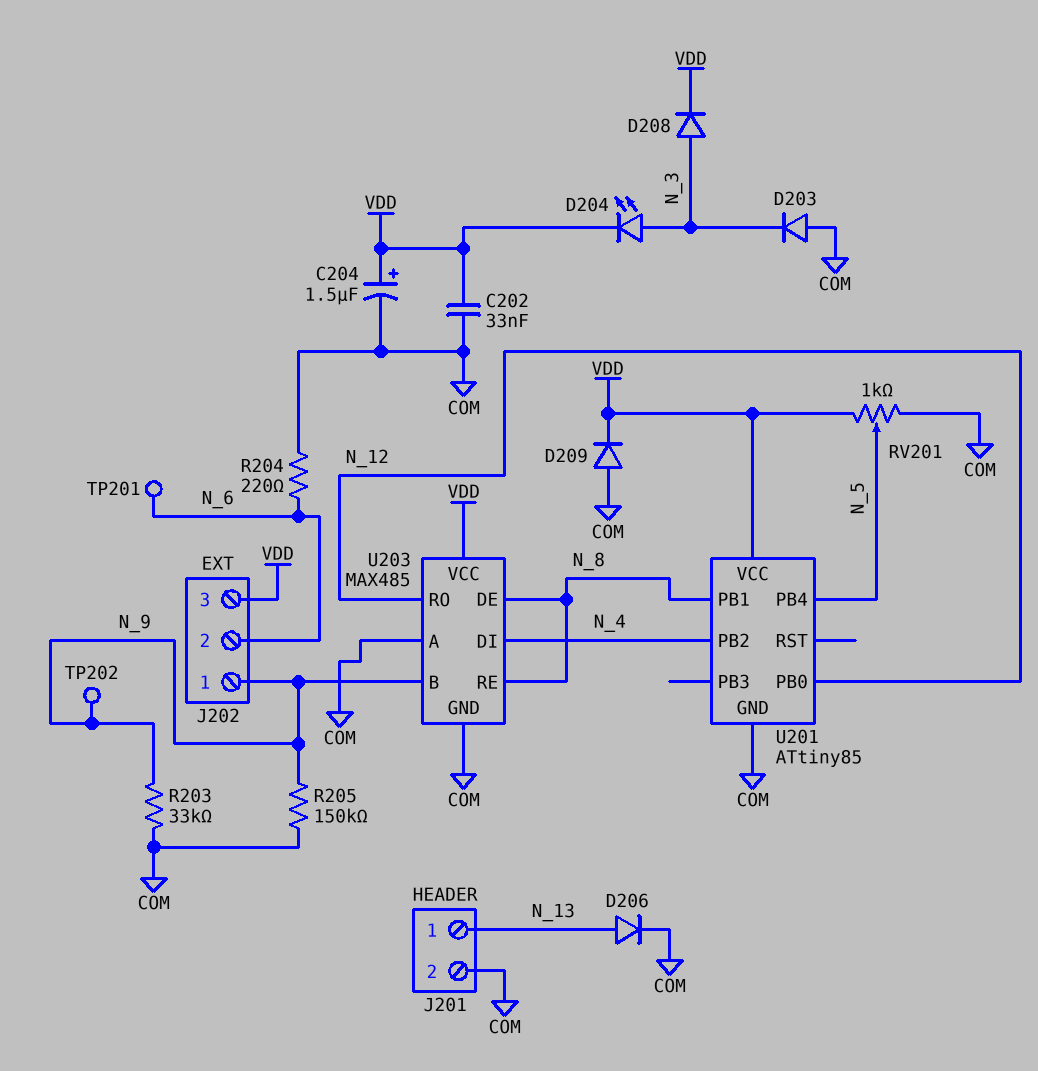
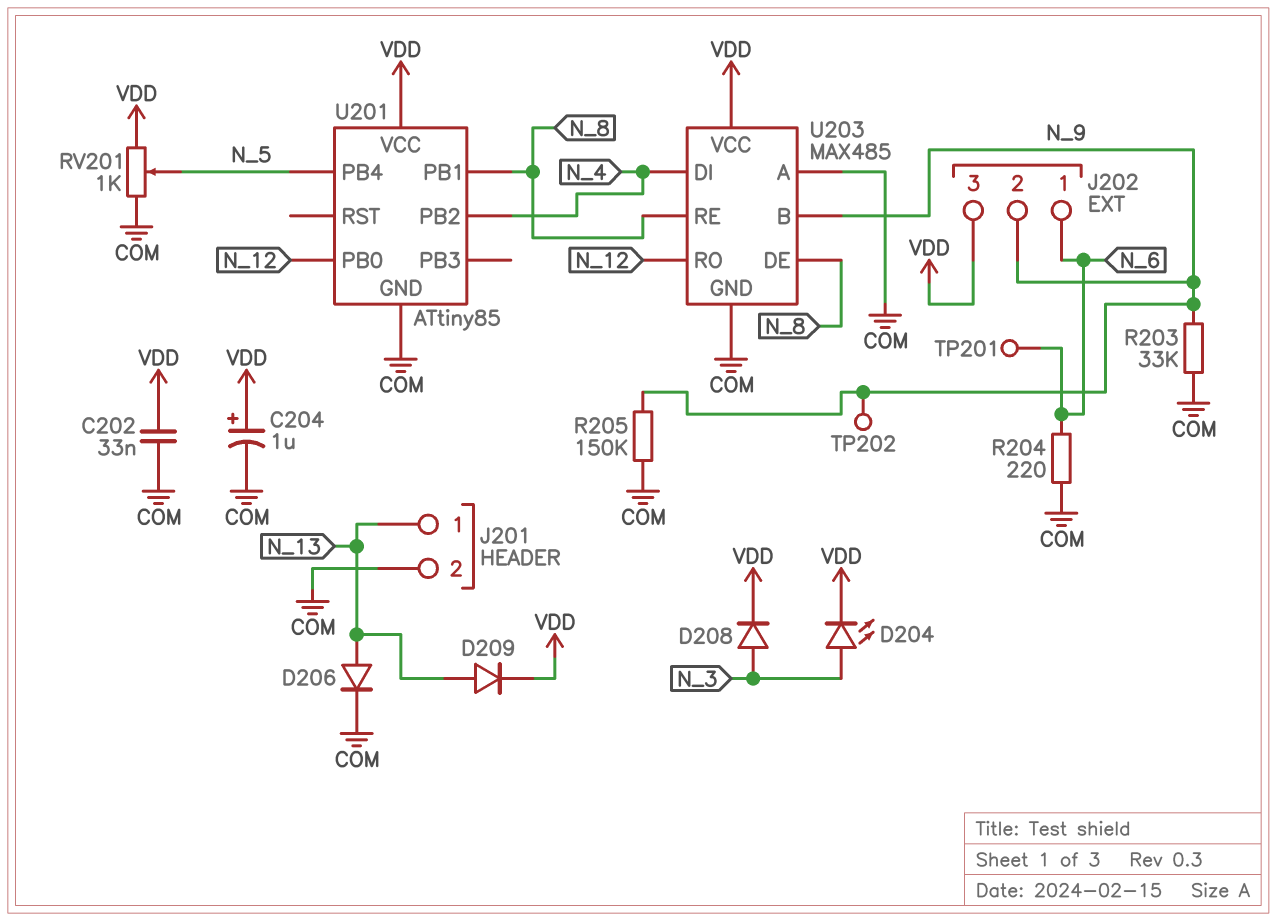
C204: 1.5uF (plus VDD, minus COM) -> 1uF (plus VDD, minus COM)
D203: diode (A COM, K N_3) -> none
D209: diode (A COM, K VDD) -> diode (A N_13, K VDD)
J202 pin 1: N_9 -> N_6
J202 pin 2: N_6 -> N_9

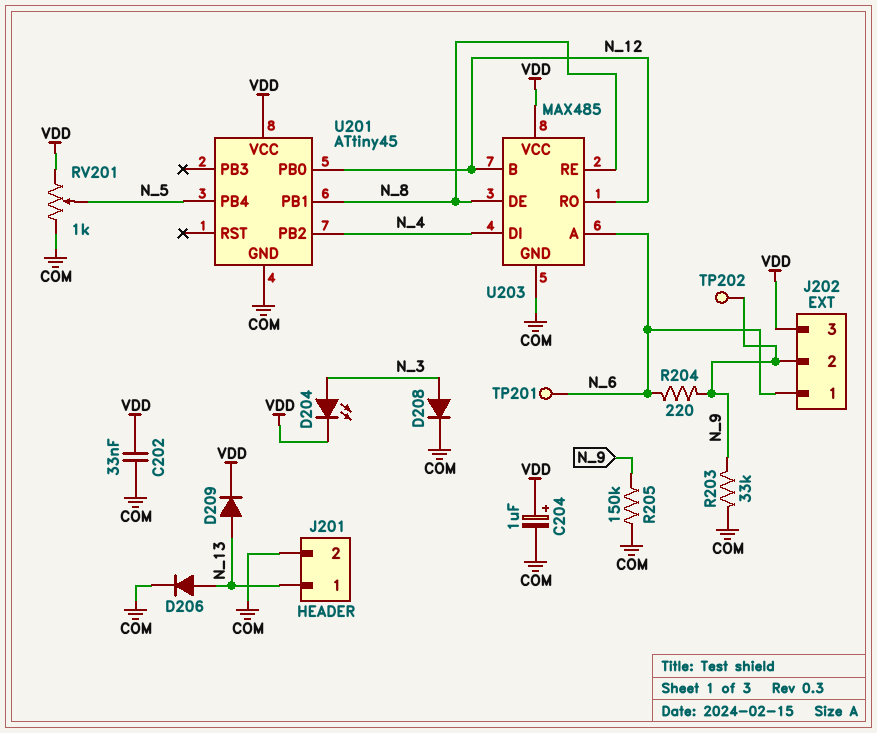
D208: diode (A N_3, K VDD) -> diode (A N_3, K COM)
R204: 220 (COM, N_6) -> 220 (N_6, N_9)
U201: ATtiny85 -> ATtiny45
U203 pin A: COM -> N_6
U203 pin B: N_9 -> N_12

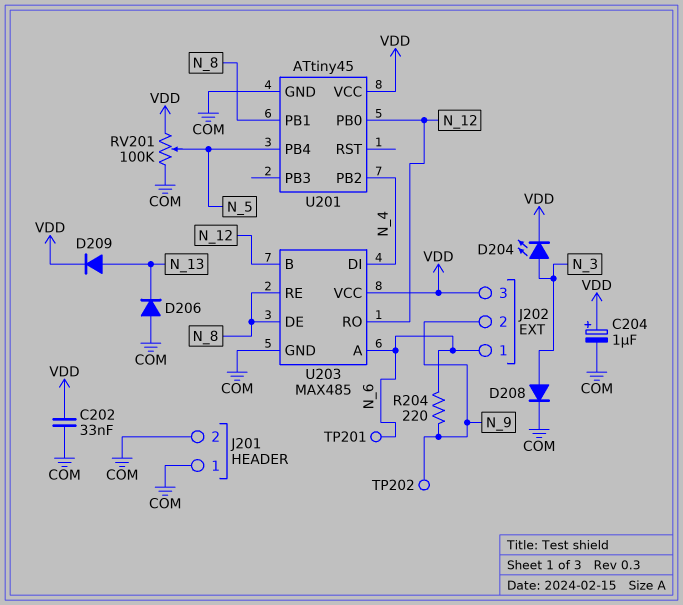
D206: diode (A N_13, K COM) -> diode (A COM, K N_13)
J201 pin 1: N_13 -> COM
R203: 33k (COM, N_9) -> none
R205: 150k (COM, N_9) -> none
RV201: 1k (COM, VDD, wiper N_5) -> 100k (COM, VDD, wiper N_5)

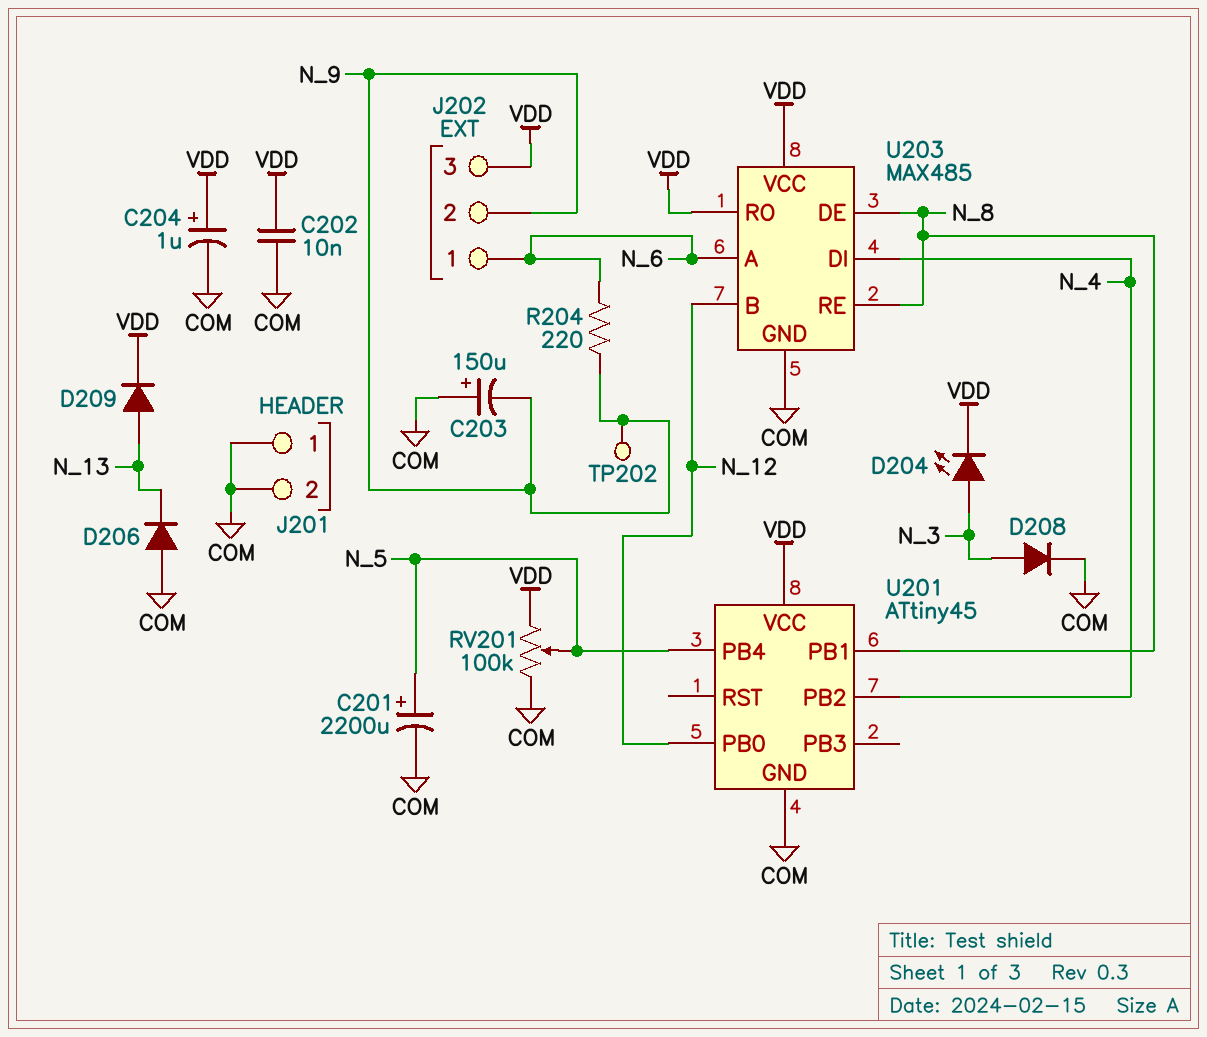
C201: none -> 2200uF (plus N_5, minus COM)
C202: 33nF (COM, VDD) -> 10nF (COM, VDD)
C203: none -> 150uF (plus COM, minus N_9)
TP201: test point (N_6) -> none
U203 pin RO: N_12 -> VDD

